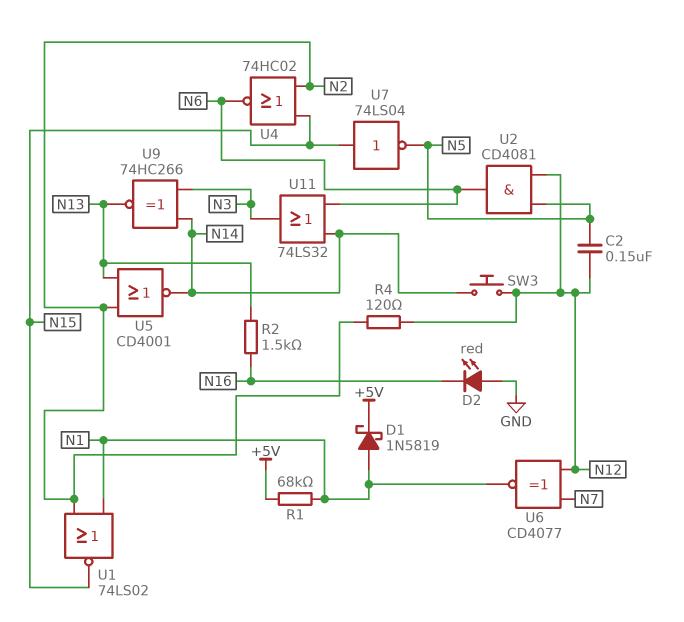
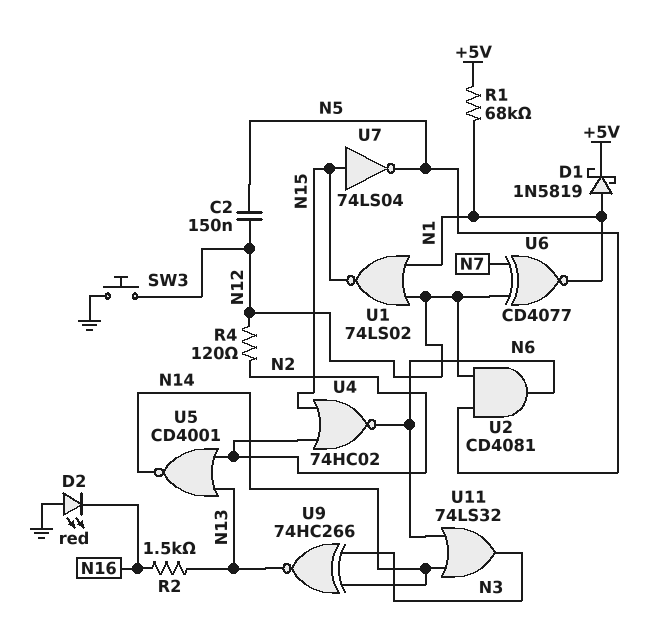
SW3: button (N12, N14) -> button (GND, N12)
U1: NOR 74LS02 (in N1, in N2, out N15) -> NOR 74LS02 (in N1, in N12, out N15)

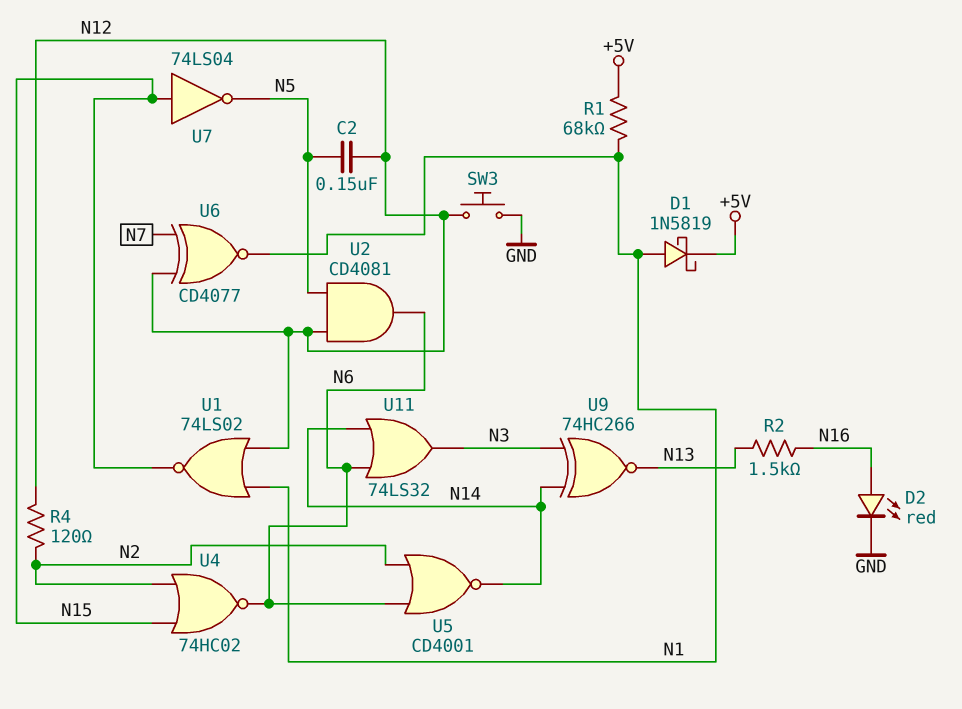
D2: LED red (A GND, K N16) -> LED red (A N16, K GND)
U5: NOR CD4001 (in N2, in N13, out N14) -> NOR CD4001 (in N2, in N6, out N14)

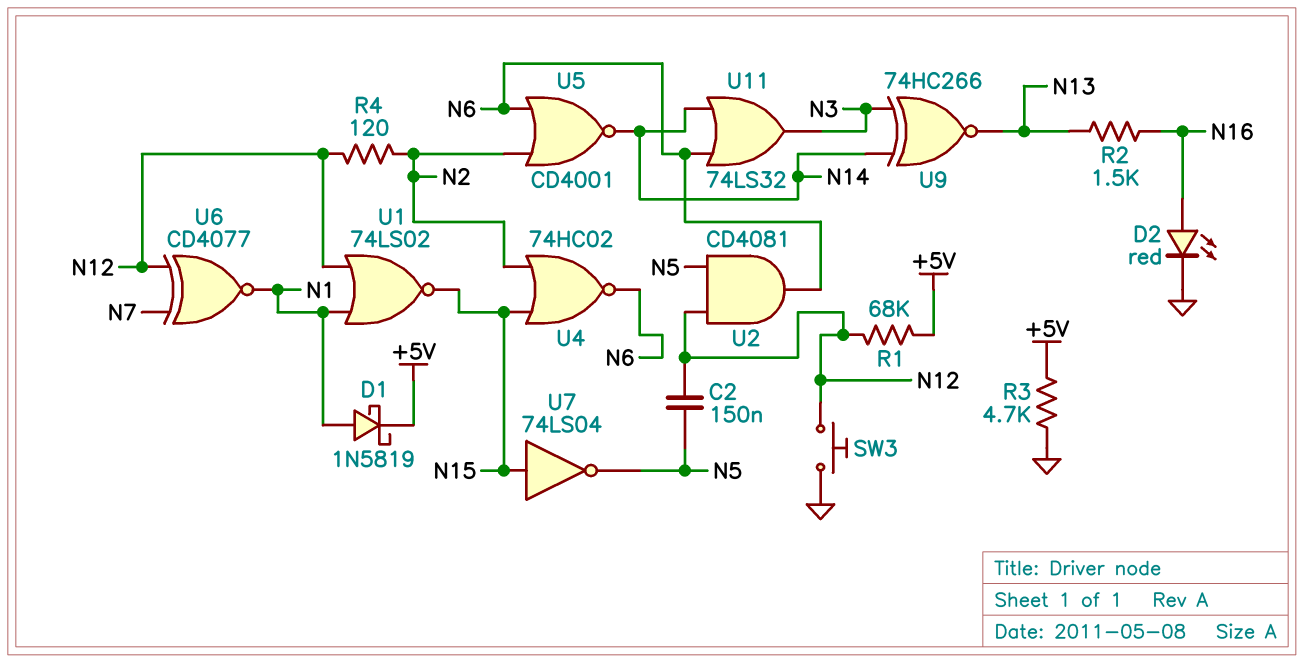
R1: 68k (+5V, N1) -> 68k (+5V, N12)
R3: none -> 4.7k (+5V, GND)

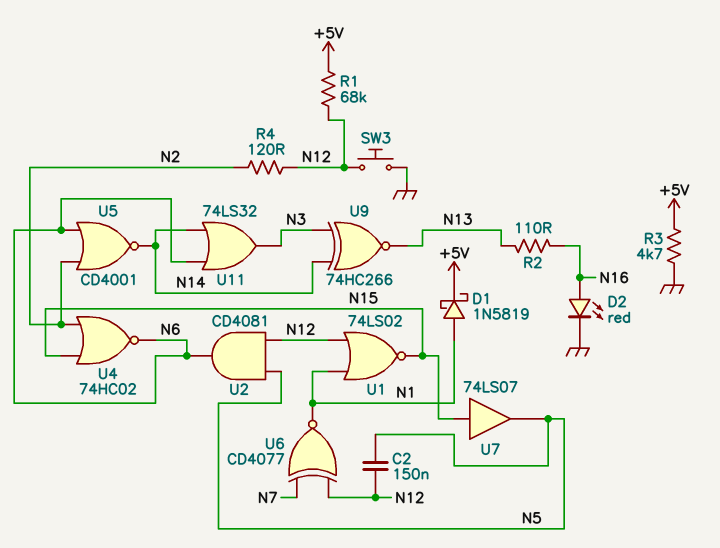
R2: 1.5k (N13, N16) -> 110 (N13, N16)
U7: NOT 74LS04 (in N15, out N5) -> buffer 74LS07 (in N15, out N5)

